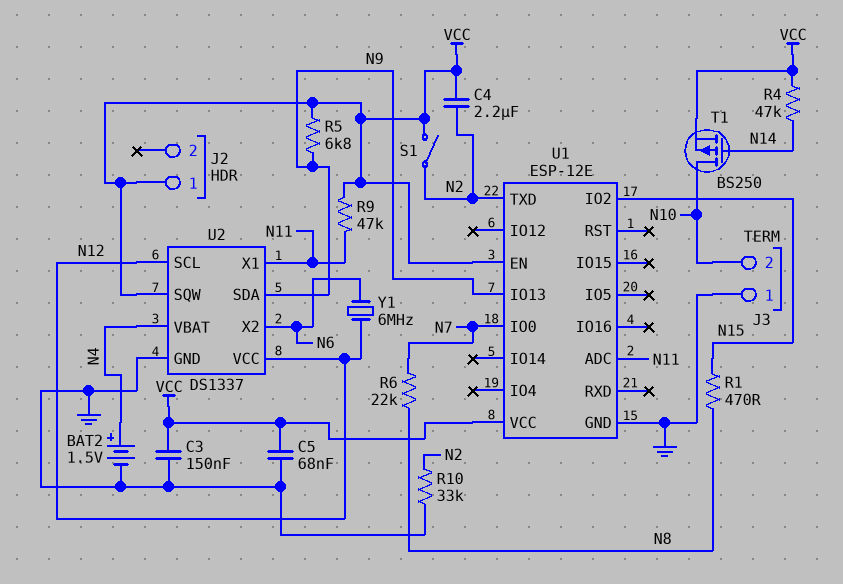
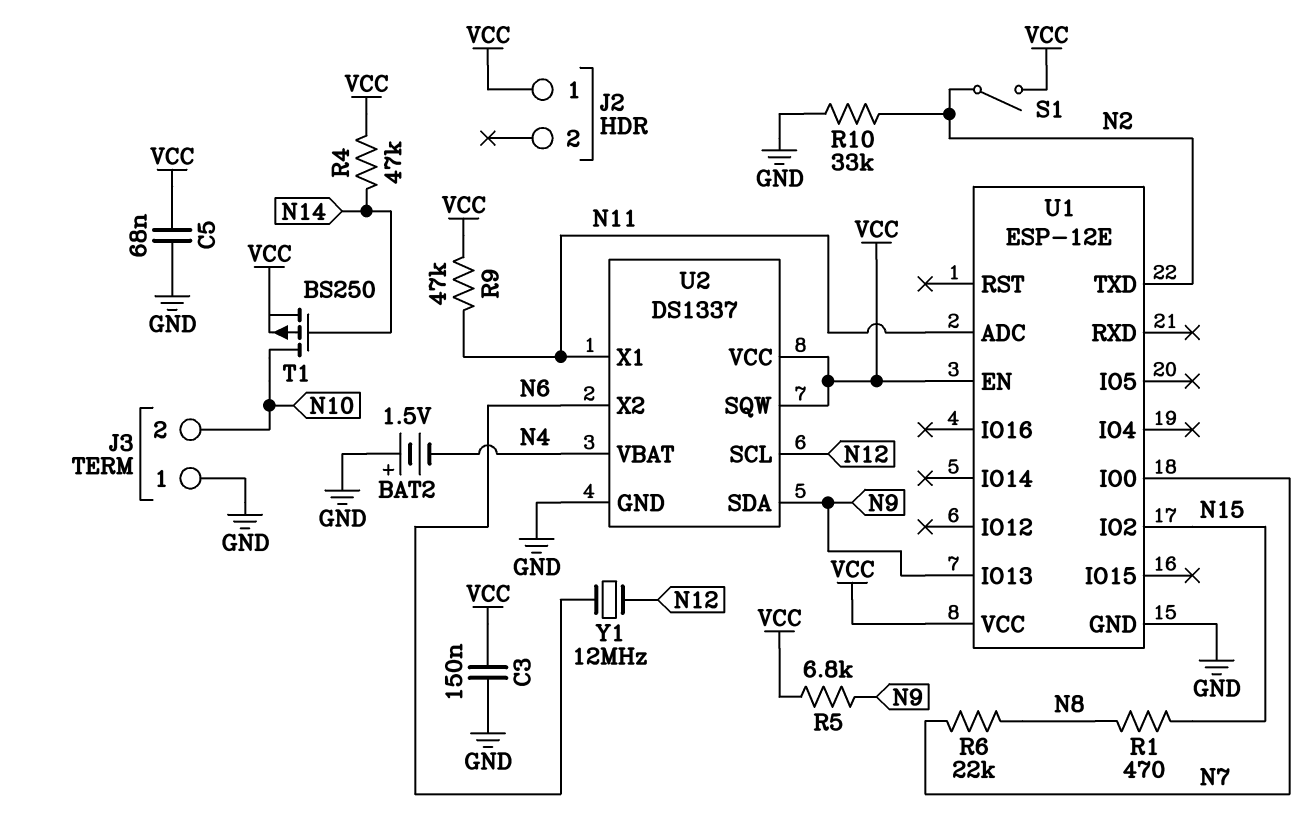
BAT2: 1.5V (plus N4, minus GND) -> 1.5V (plus GND, minus N4)
C4: 2.2uF (N2, VCC) -> none
U2 pin VCC: N12 -> VCC
Y1: 6MHz (N6, N12) -> 12MHz (N6, N12)

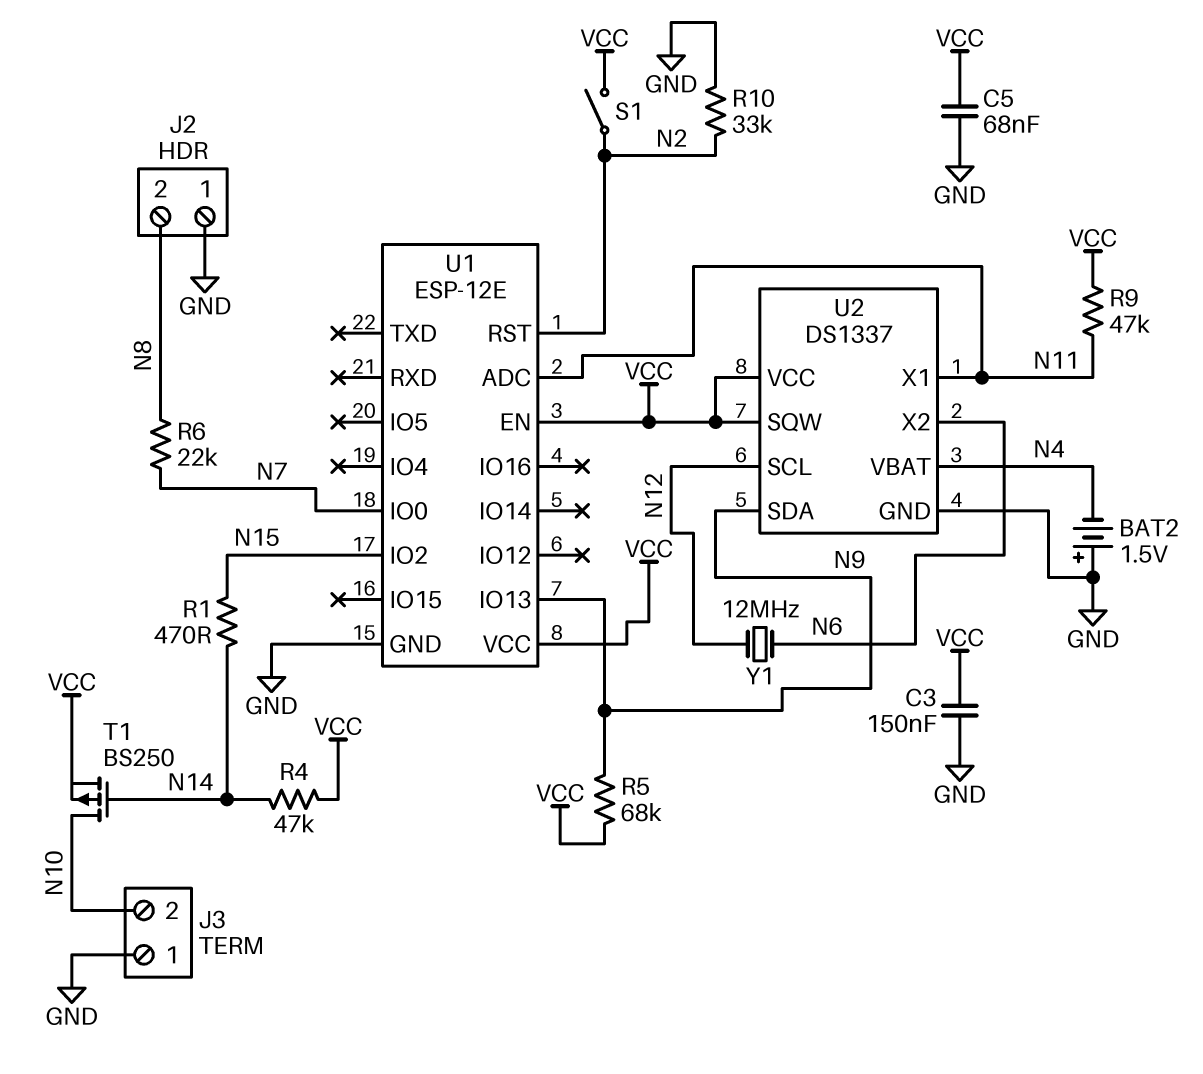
J2 pin 1: VCC -> GND
J2 pin 2: none -> N8
R1: 470 (N8, N15) -> 470 (N14, N15)
R5: 6.8k (N9, VCC) -> 68k (N9, VCC)
U1 pin RST: none -> N2
U1 pin TXD: N2 -> none

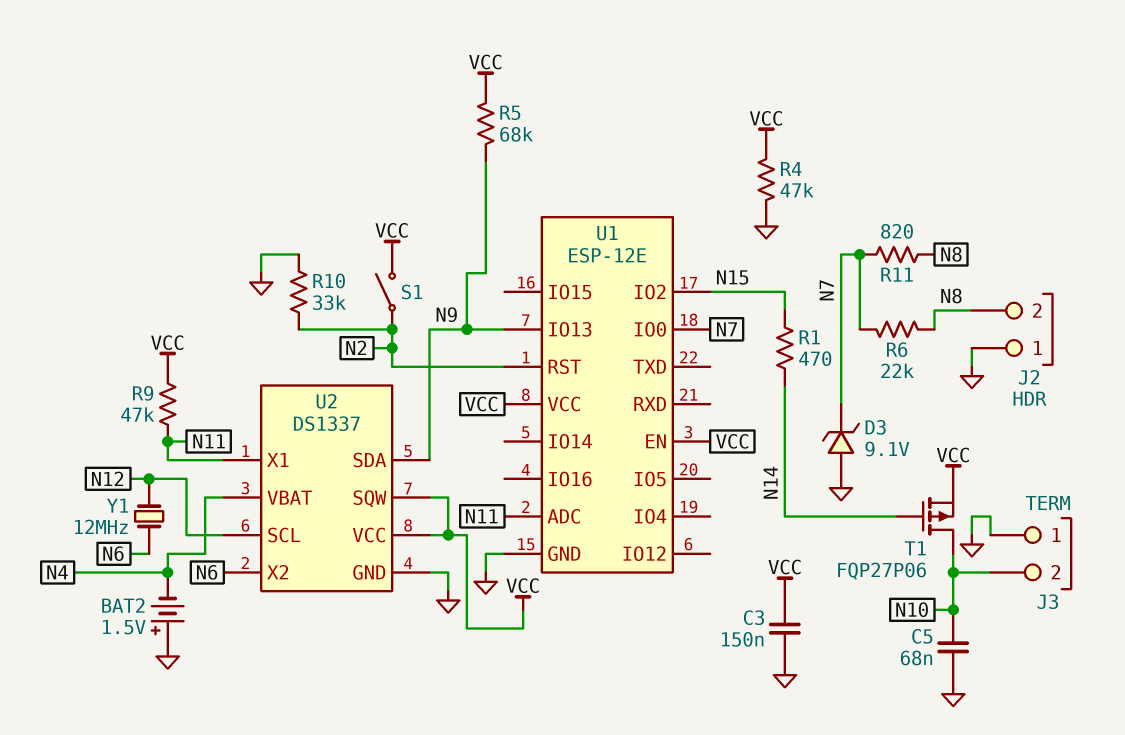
C5: 68nF (GND, VCC) -> 68nF (GND, N10)
D3: none -> zener 9.1V (A GND, K N7)
R4: 47k (N14, VCC) -> 47k (GND, VCC)
R11: none -> 820 (N7, N8)
T1: PMOS BS250 (G N14, D N10, S VCC) -> PMOS FQP27P06 (G N14, D N10, S VCC)

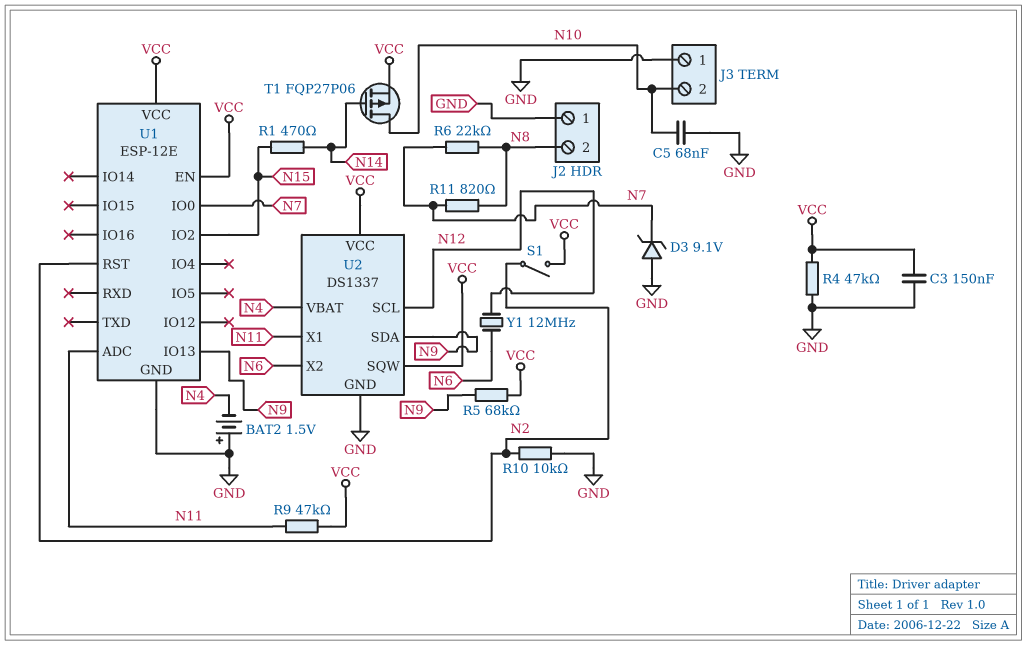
R10: 33k (GND, N2) -> 10k (GND, N2)

